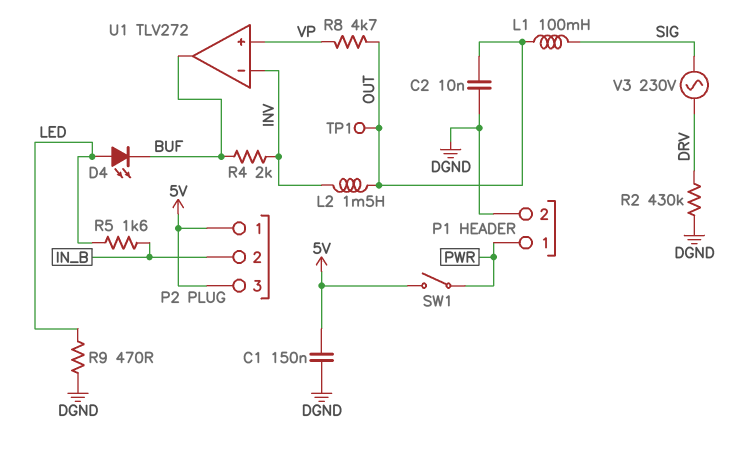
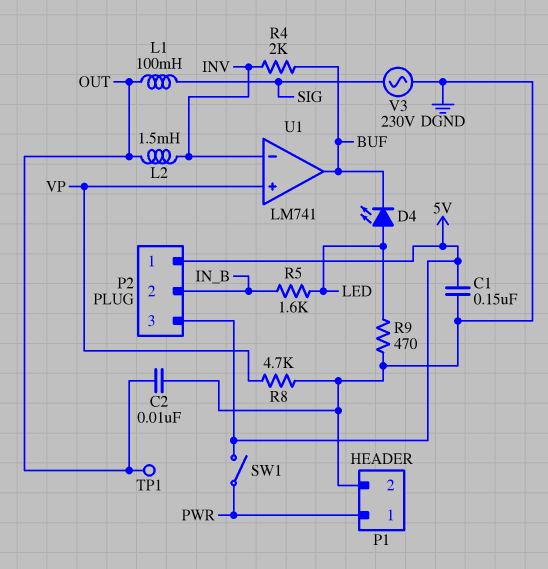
R2: 430k (DGND, DRV) -> none
R8: 4.7k (OUT, VP) -> 4.7k (DGND, VP)
U1: TLV272 -> LM741
V3: AC 230V (DRV, SIG) -> AC 230V (DGND, SIG)

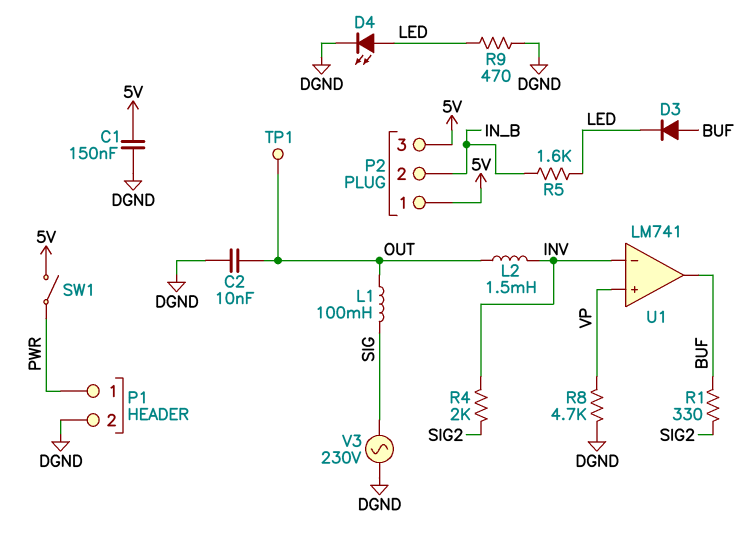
D3: none -> diode (A BUF, K LED)
D4: LED (A LED, K BUF) -> LED (A LED, K DGND)
R1: none -> 330 (BUF, SIG2)
R4: 2k (BUF, INV) -> 2k (INV, SIG2)

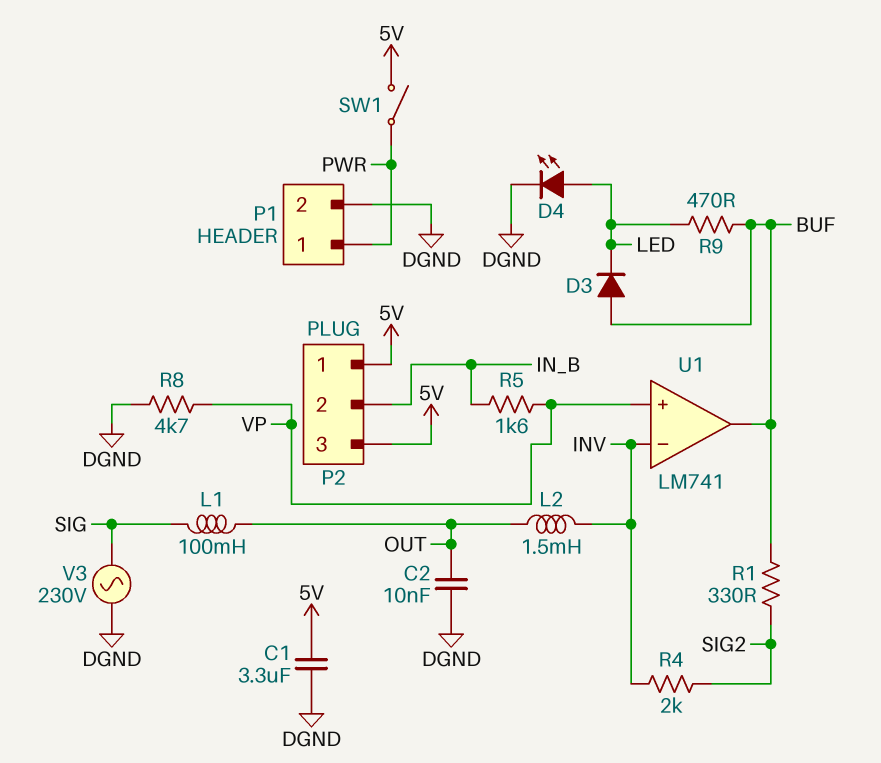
C1: 150nF (5V, DGND) -> 3.3uF (5V, DGND)
R5: 1.6k (IN_B, LED) -> 1.6k (IN_B, VP)
R9: 470 (DGND, LED) -> 470 (BUF, LED)
TP1: test point (OUT) -> none

